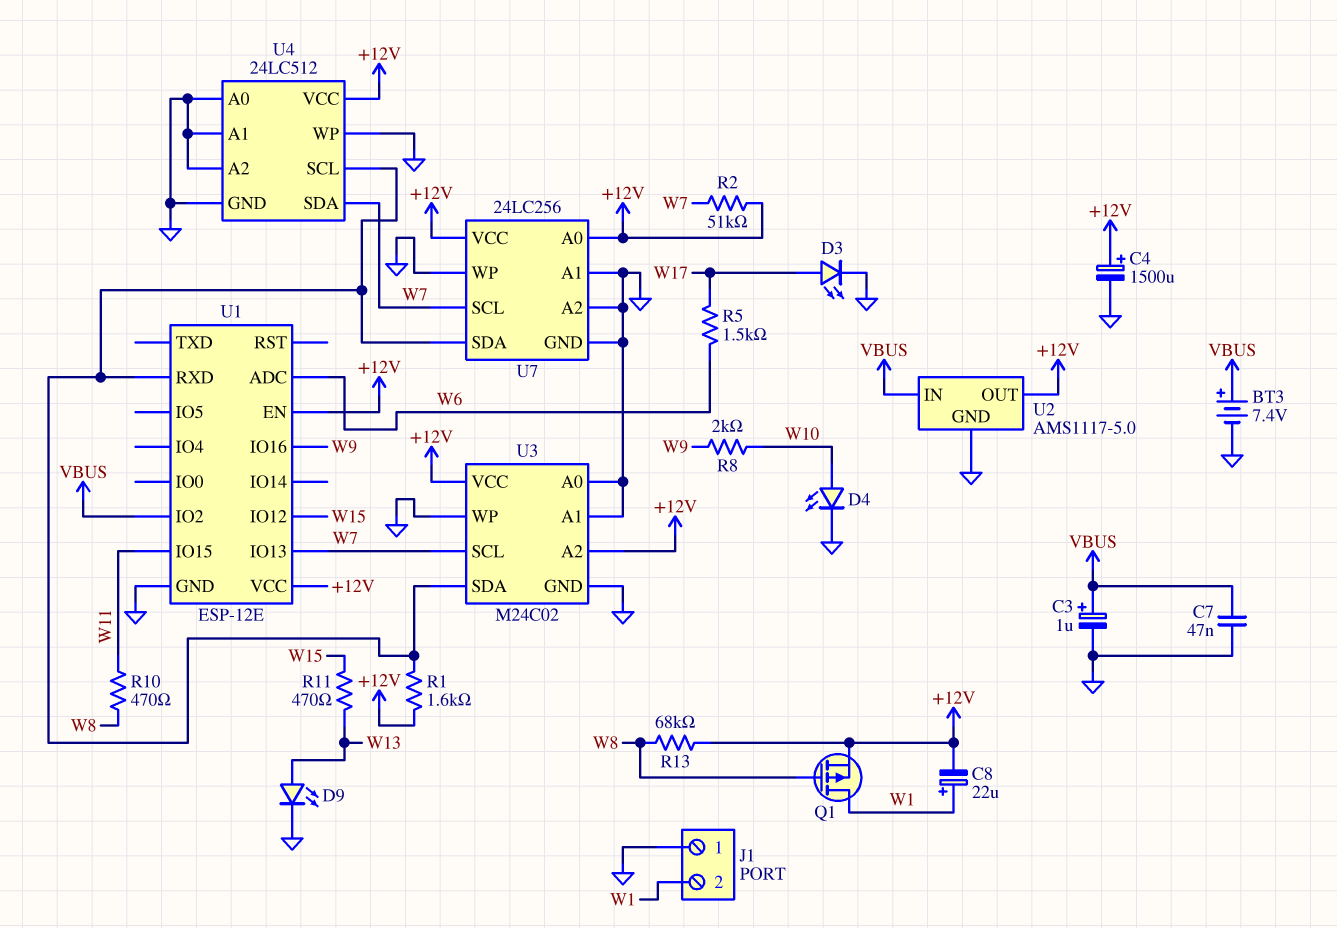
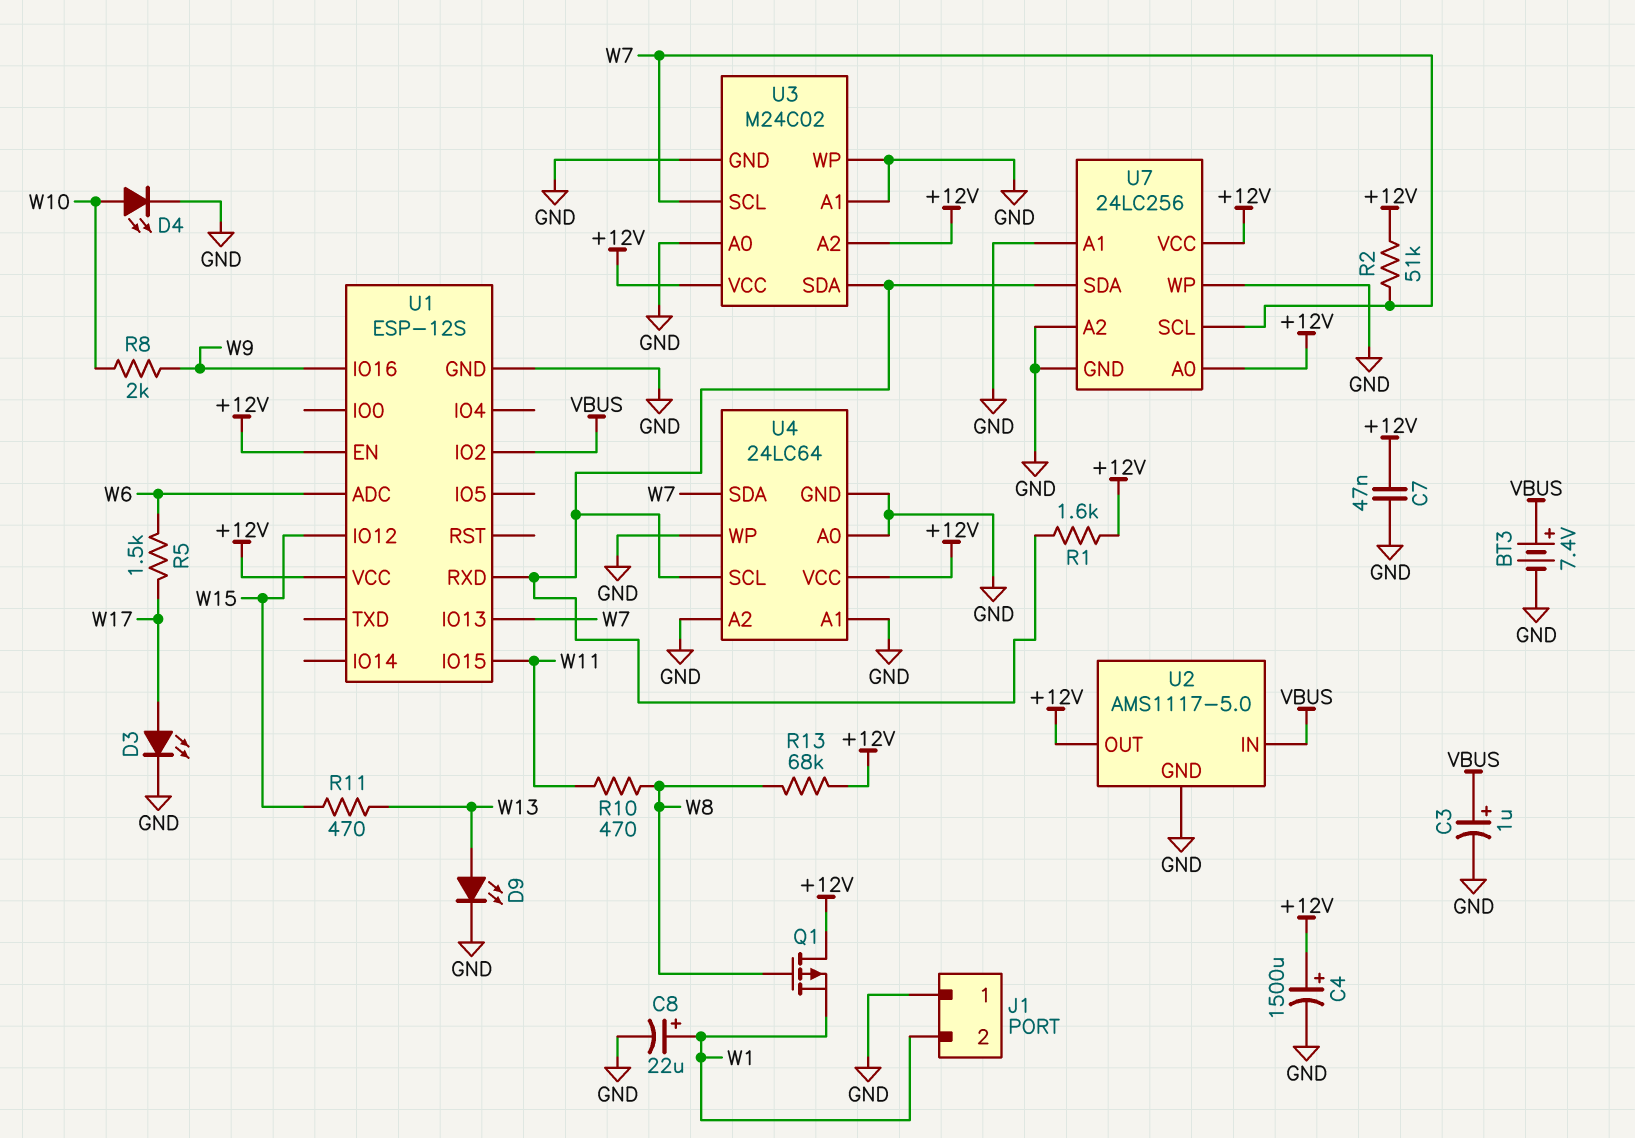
C7: 47nF (GND, VBUS) -> 47nF (+12V, GND)
C8: 22uF (plus W1, minus +12V) -> 22uF (plus W1, minus GND)
Q1: PMOS (G W8, D W1, S +12V) -> PMOS (G W8, D +12V, S W1)
U1: ESP-12E -> ESP-12S
U4: 24LC512 -> 24LC64

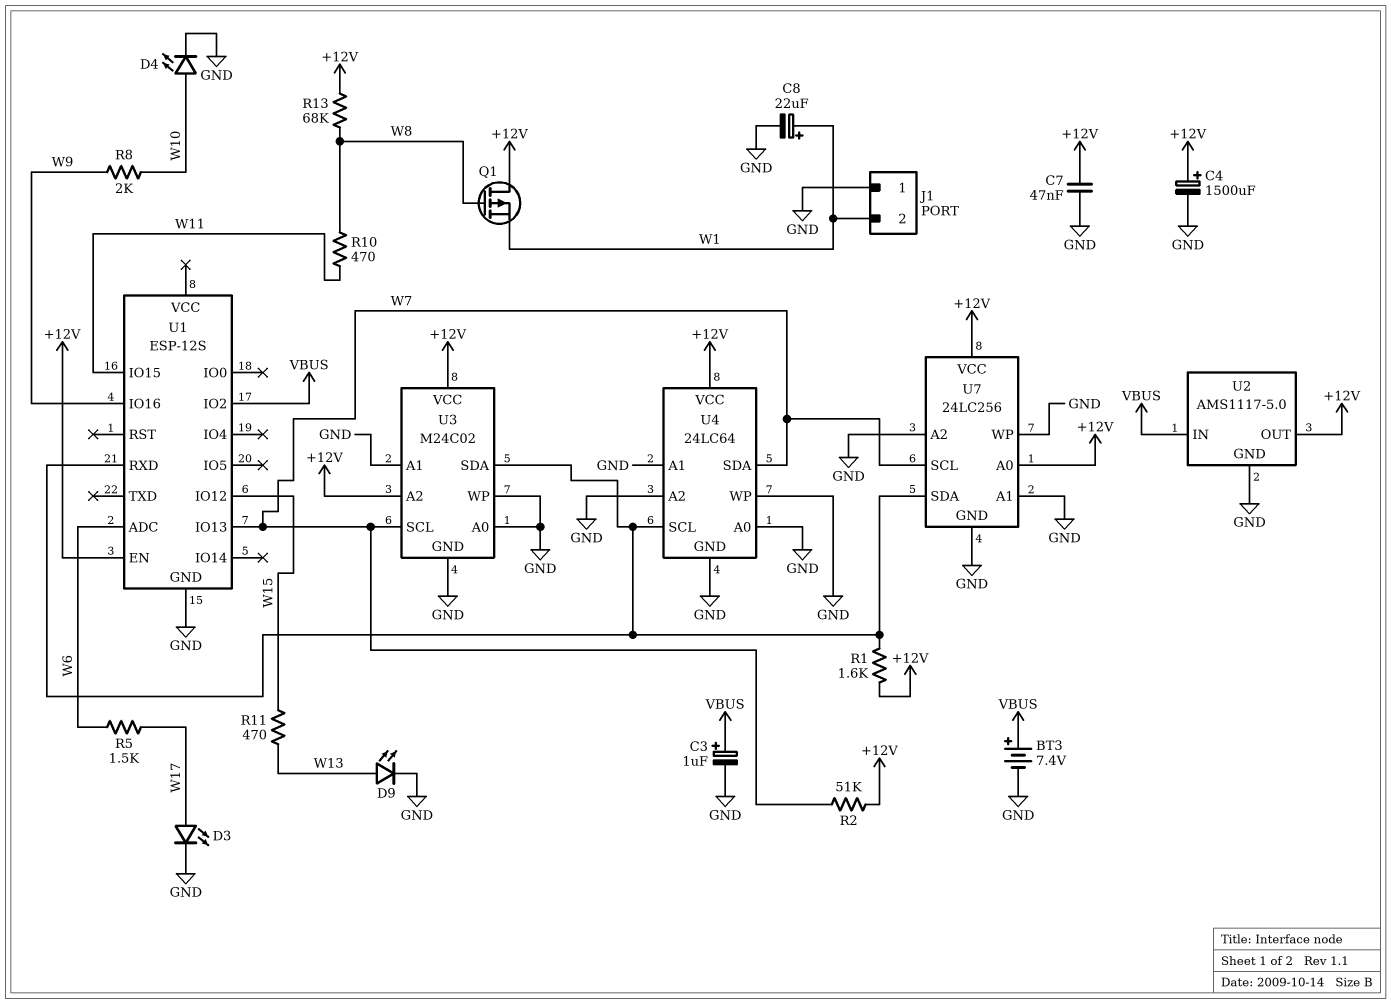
U1 pin VCC: +12V -> none

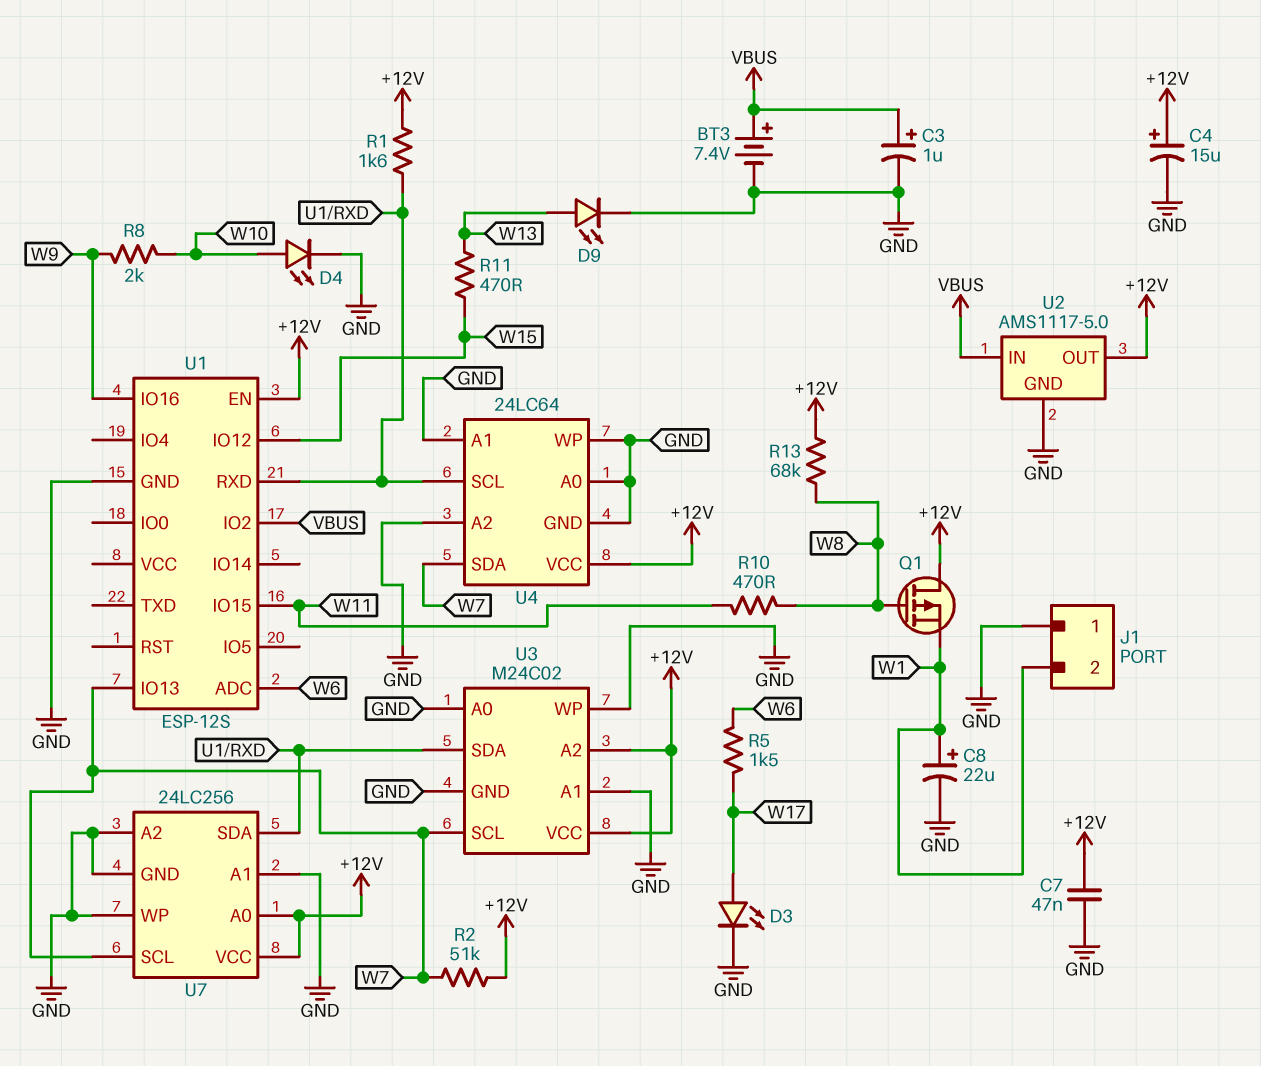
C4: 1500uF (plus +12V, minus GND) -> 15uF (plus +12V, minus GND)

